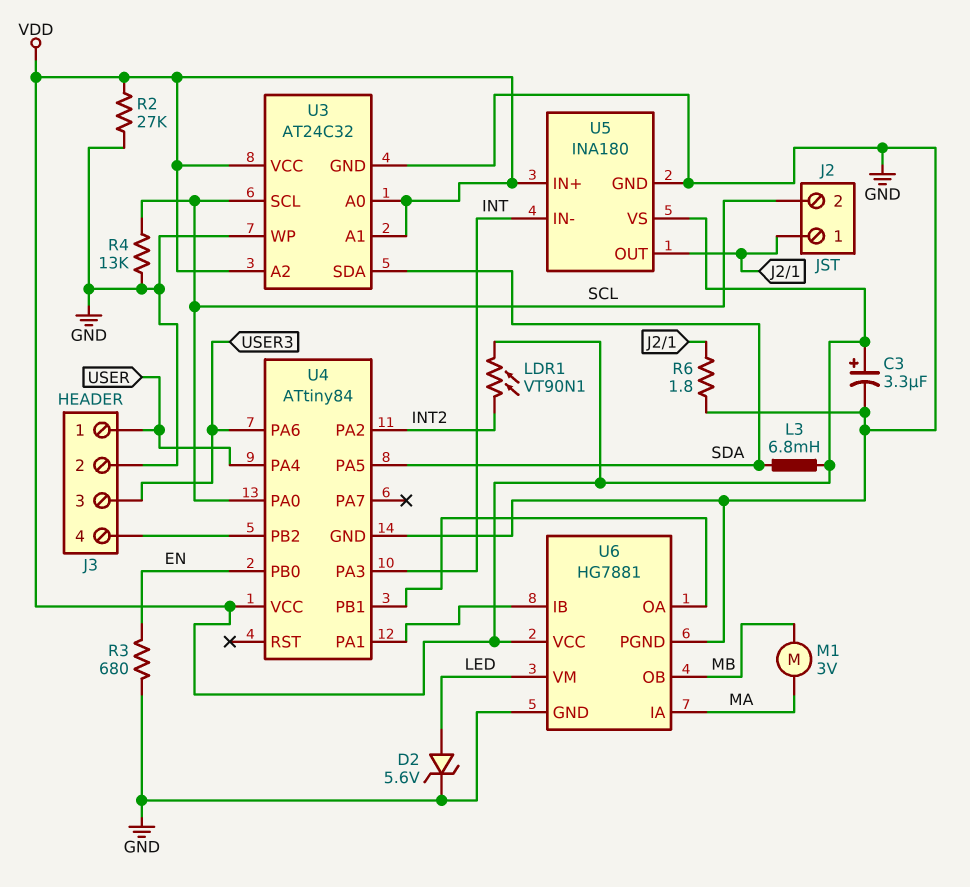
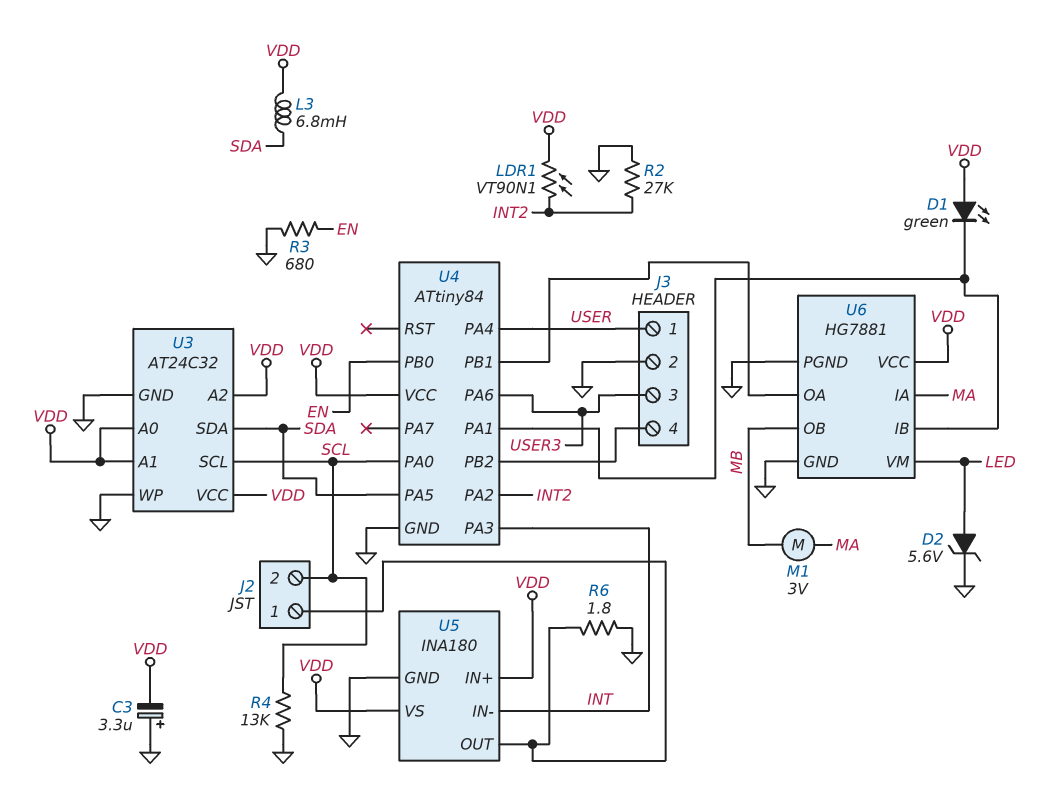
C3: 3.3uF (plus VDD, minus GND) -> 3.3uF (plus GND, minus VDD)
D1: none -> LED green (A VDD, K U4/PA1)
R2: 27k (GND, VDD) -> 27k (GND, INT2)

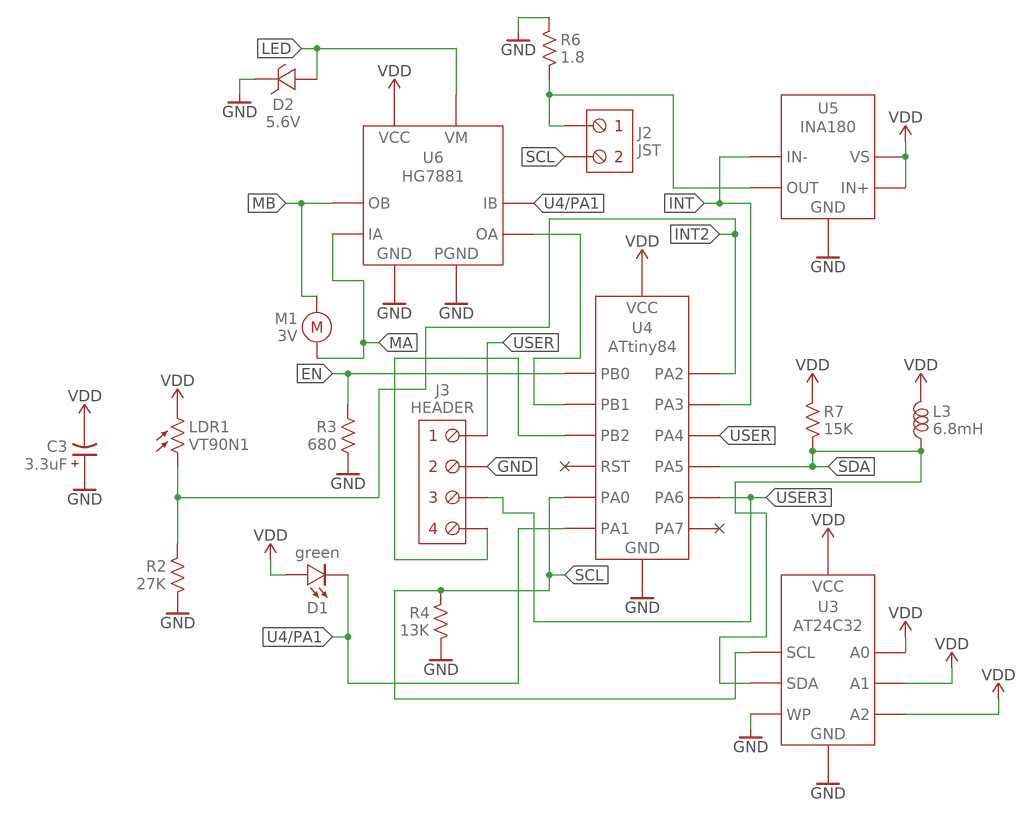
R7: none -> 15k (SDA, VDD)

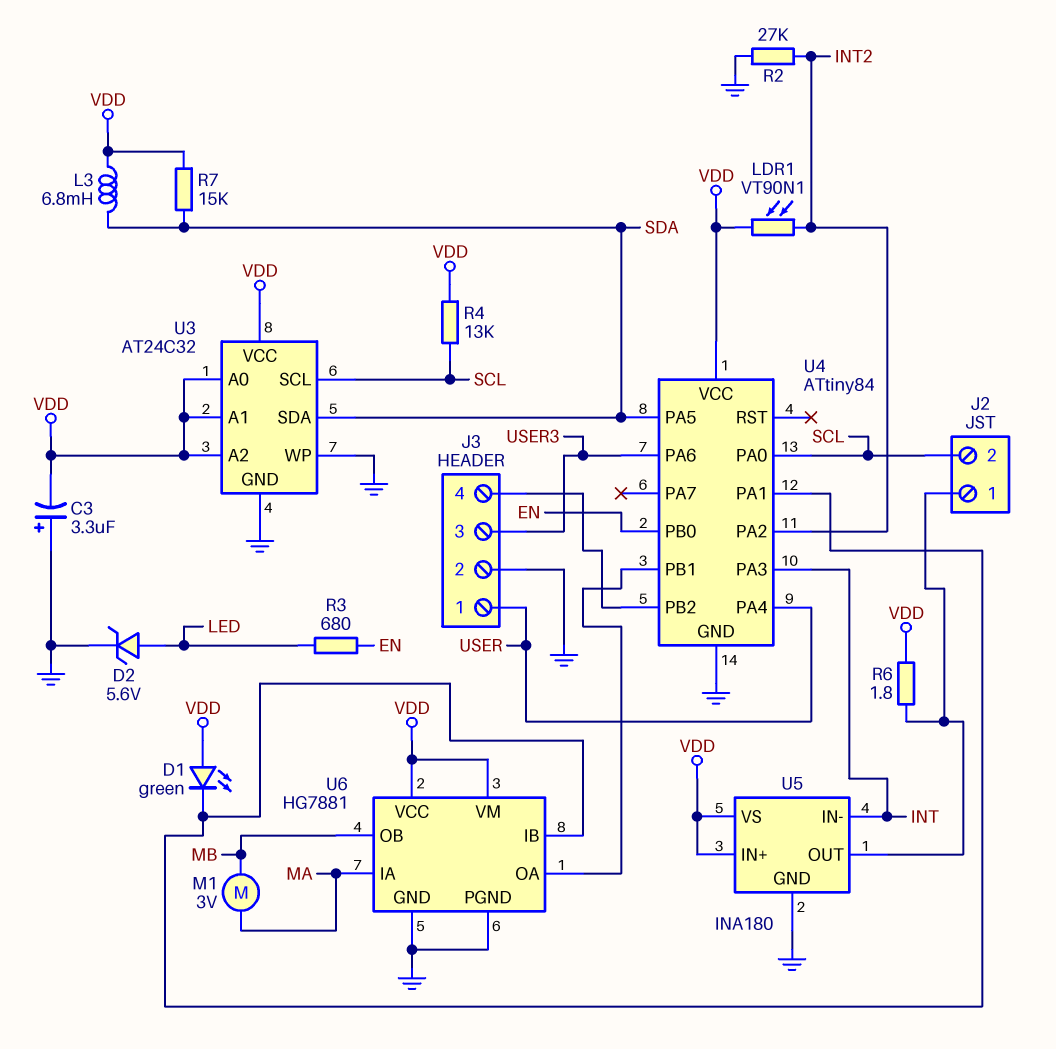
R3: 680 (EN, GND) -> 680 (EN, LED)
R4: 13k (GND, SCL) -> 13k (SCL, VDD)
R6: 1.8 (GND, J2/1) -> 1.8 (J2/1, VDD)
U6 pin VM: LED -> VDD

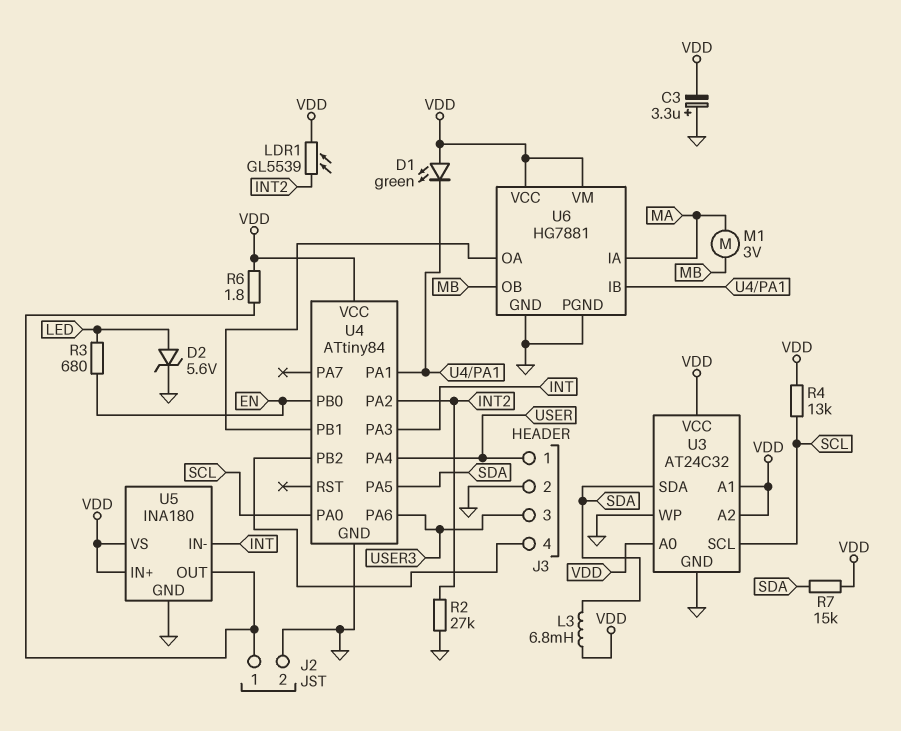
J2 pin 2: SCL -> GND
LDR1: VT90N1 (INT2, VDD) -> GL5539 (INT2, VDD)

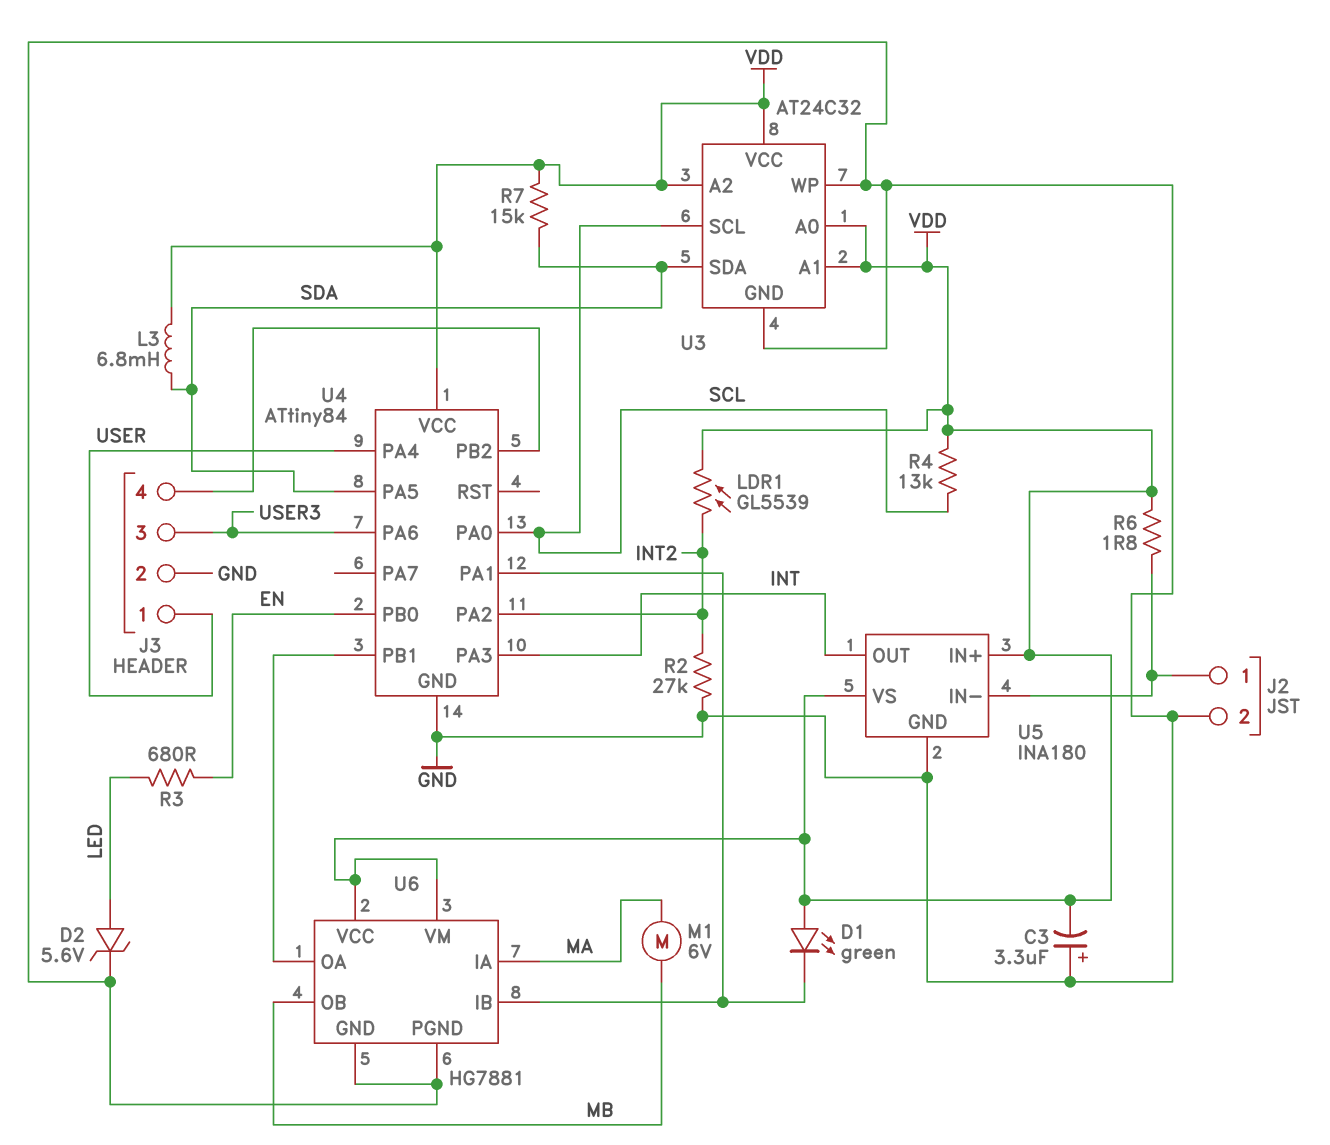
M1: motor 3V (MA, MB) -> motor 6V (MA, MB)
U5 pin IN-: INT -> J2/1
U5 pin OUT: J2/1 -> INT

